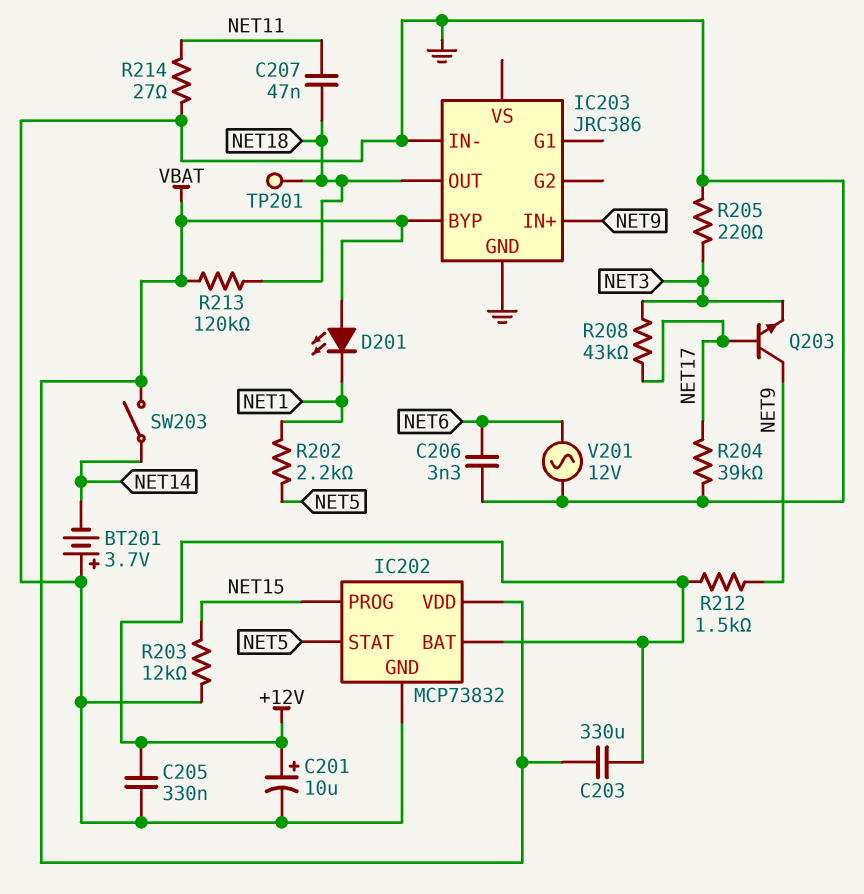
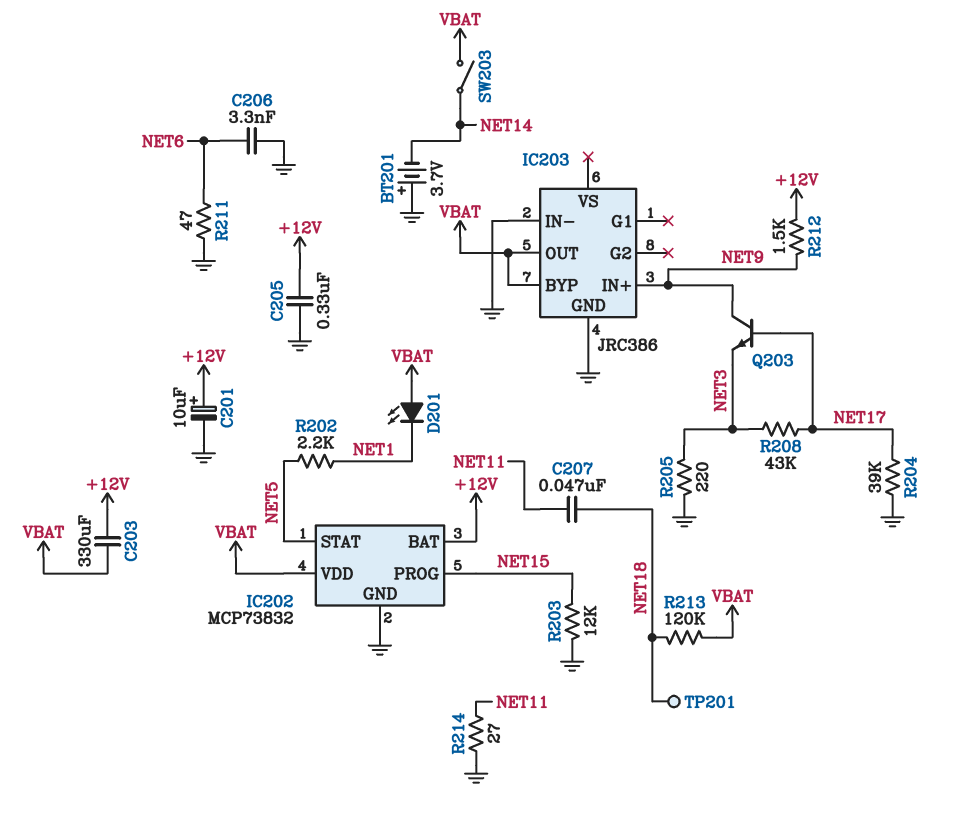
IC203 pin OUT: NET18 -> VBAT
R211: none -> 47 (GND, NET6)
V201: AC 12V (GND, NET6) -> none

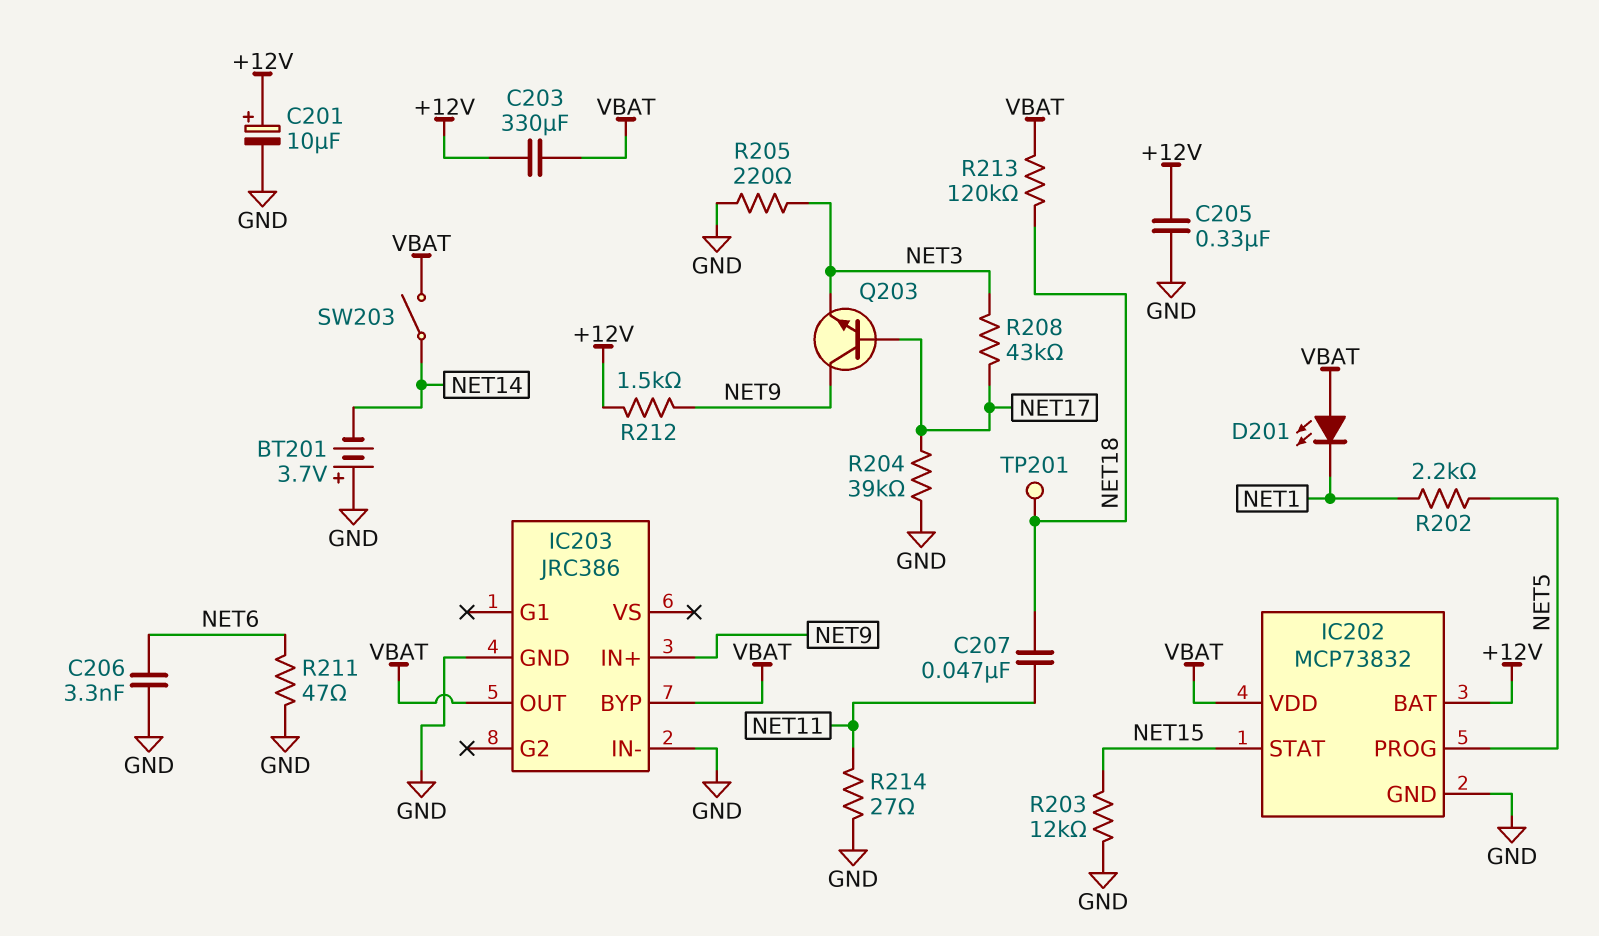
IC202 pin PROG: NET15 -> NET5
IC202 pin STAT: NET5 -> NET15

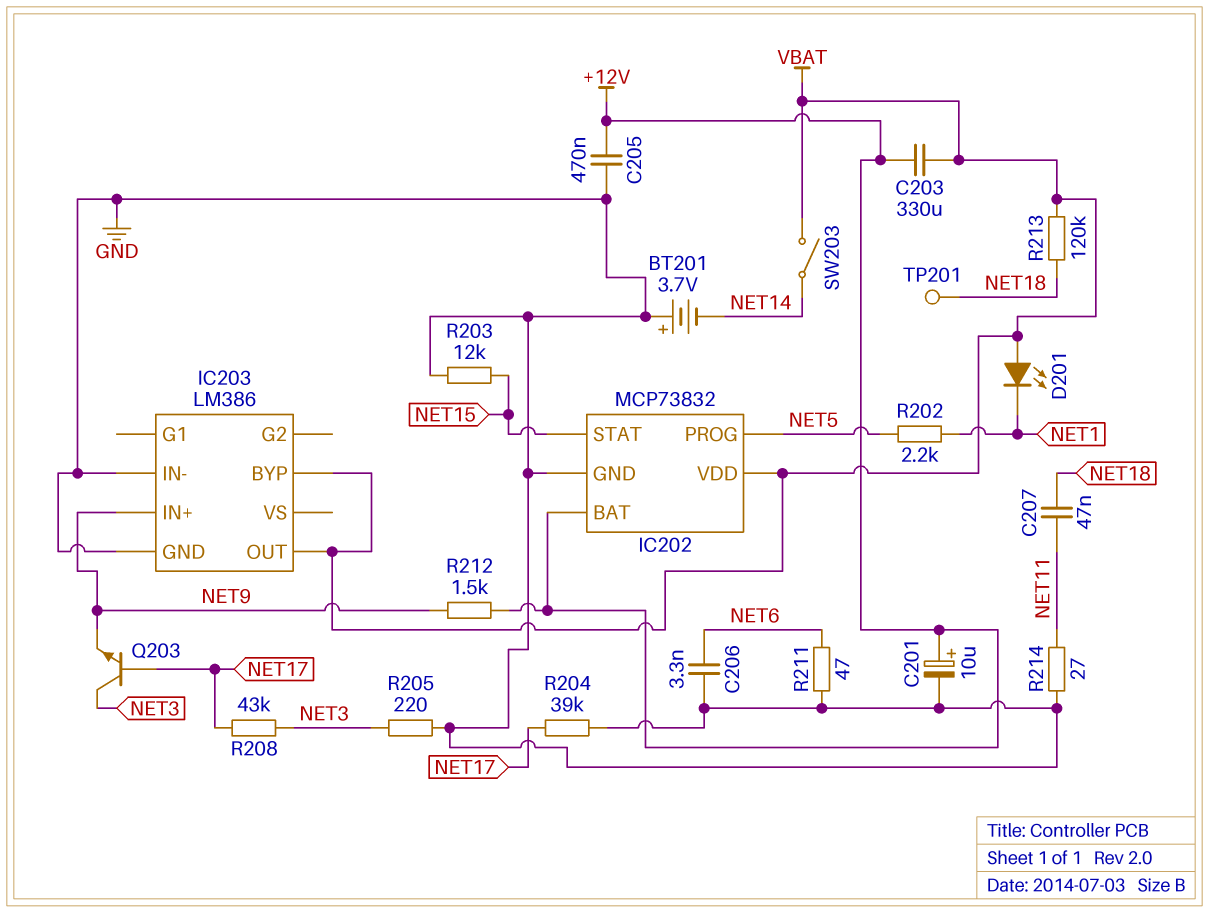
C205: 330nF (+12V, GND) -> 470nF (+12V, GND)
IC203: JRC386 -> LM386
Q203: NPN (B NET17, C NET9, E NET3) -> NPN (B NET17, C NET3, E NET9)

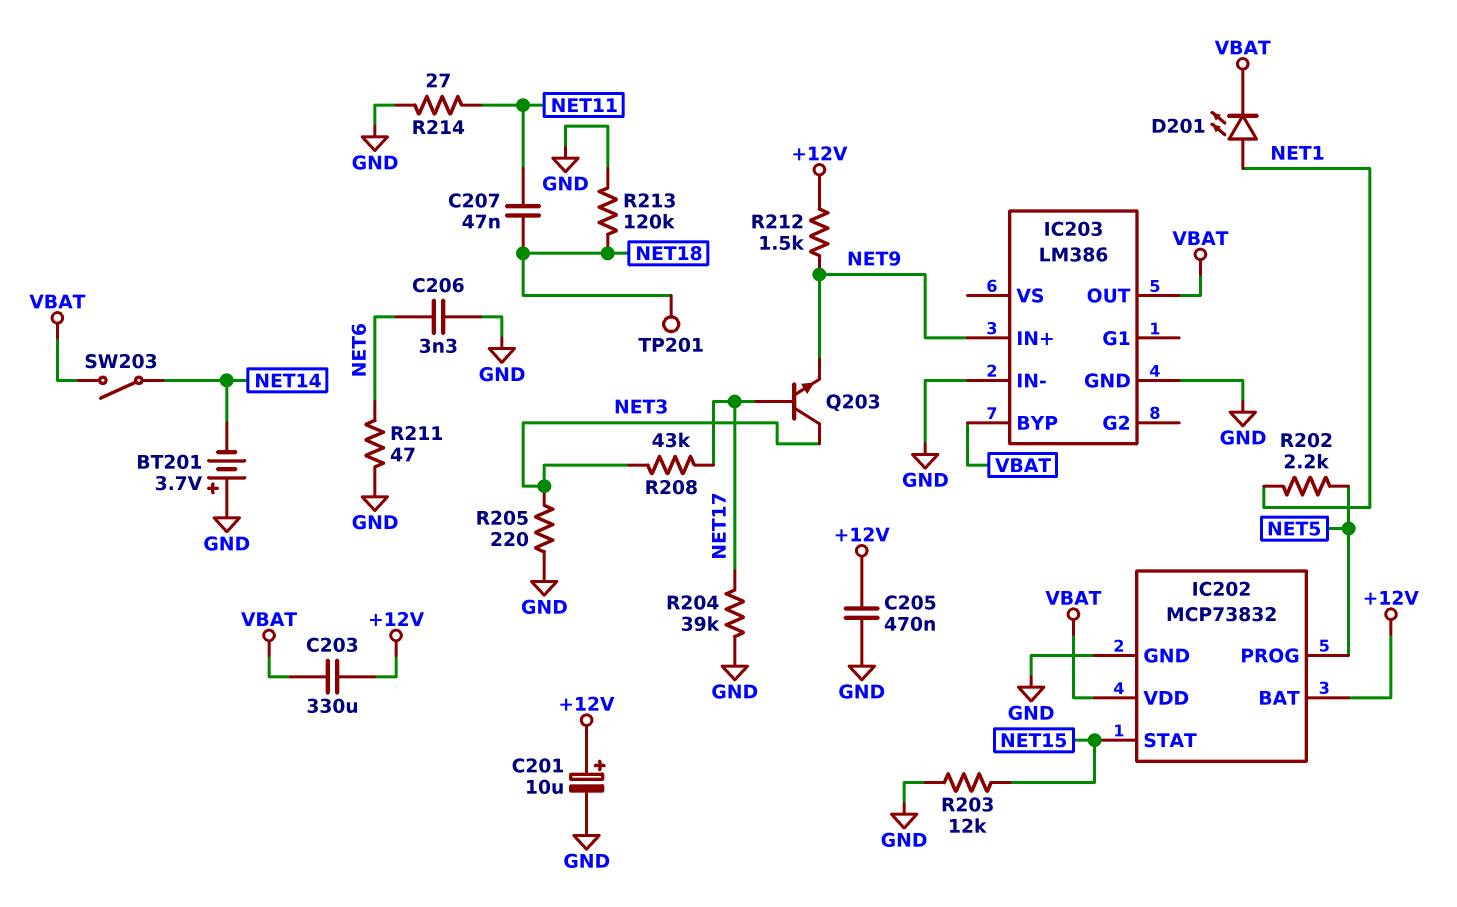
D201: LED (A VBAT, K NET1) -> LED (A NET1, K VBAT)
R213: 120k (NET18, VBAT) -> 120k (GND, NET18)

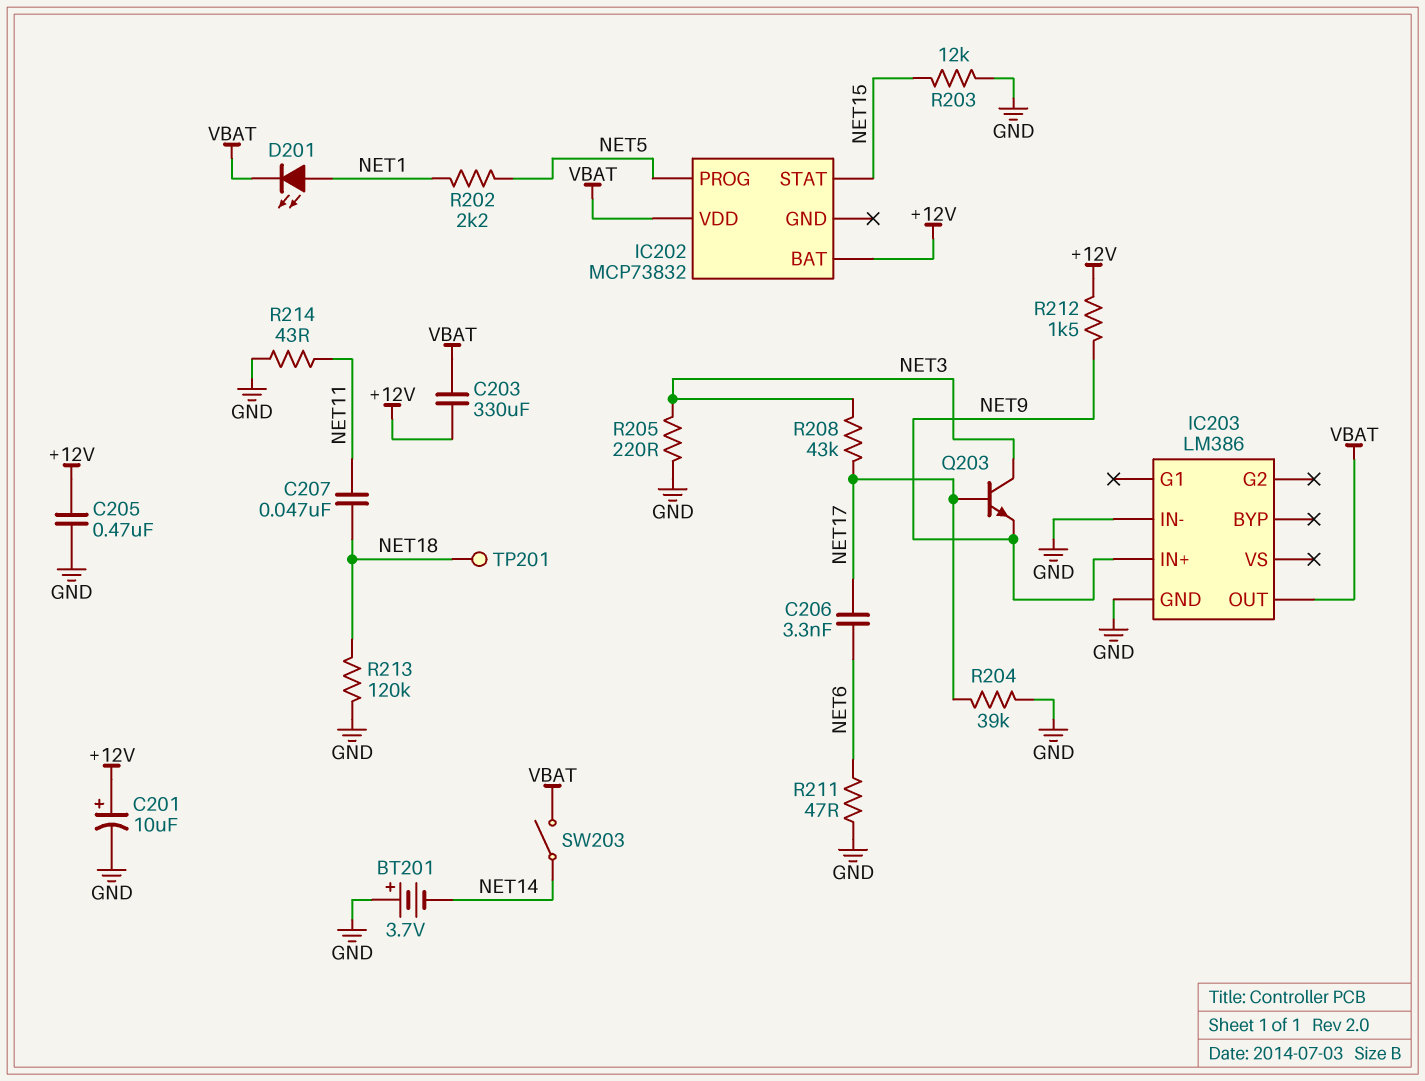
C206: 3.3nF (GND, NET6) -> 3.3nF (NET6, NET17)
IC202 pin GND: GND -> none
IC203 pin BYP: VBAT -> none
R214: 27 (GND, NET11) -> 43 (GND, NET11)

